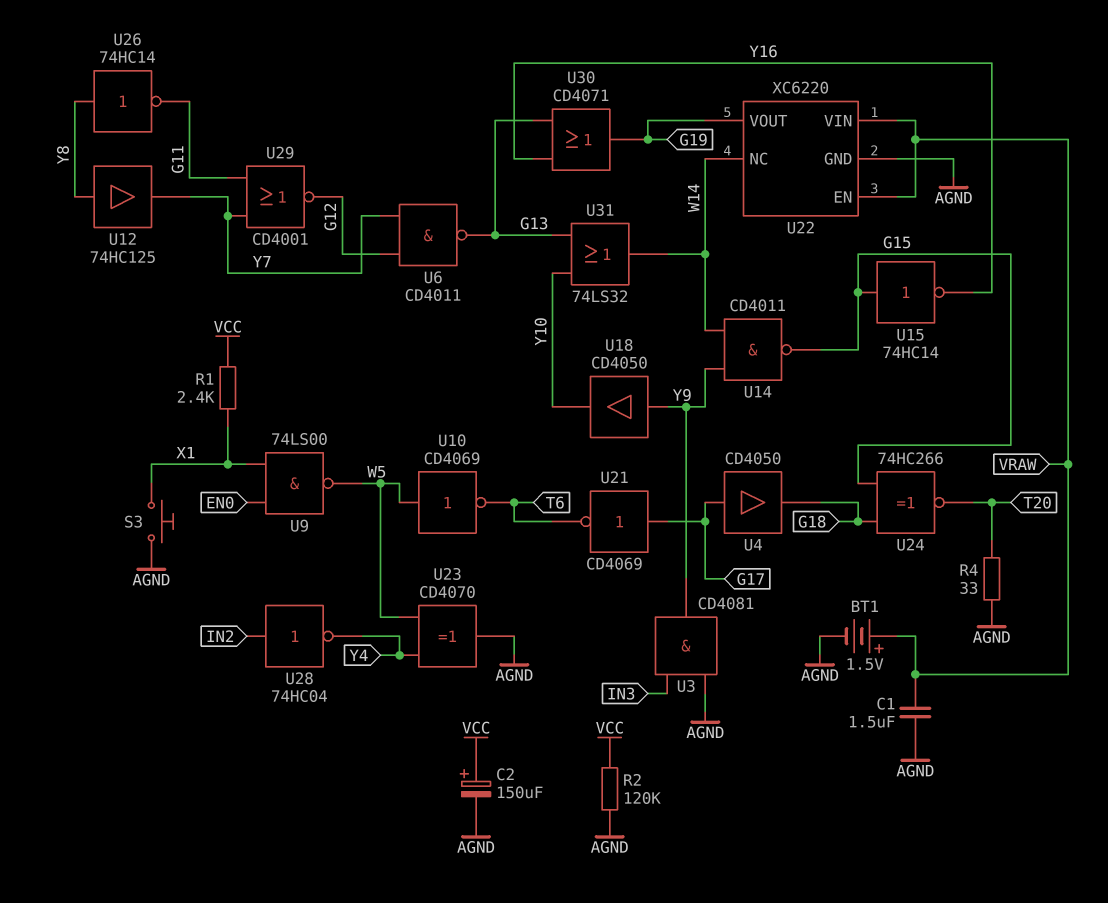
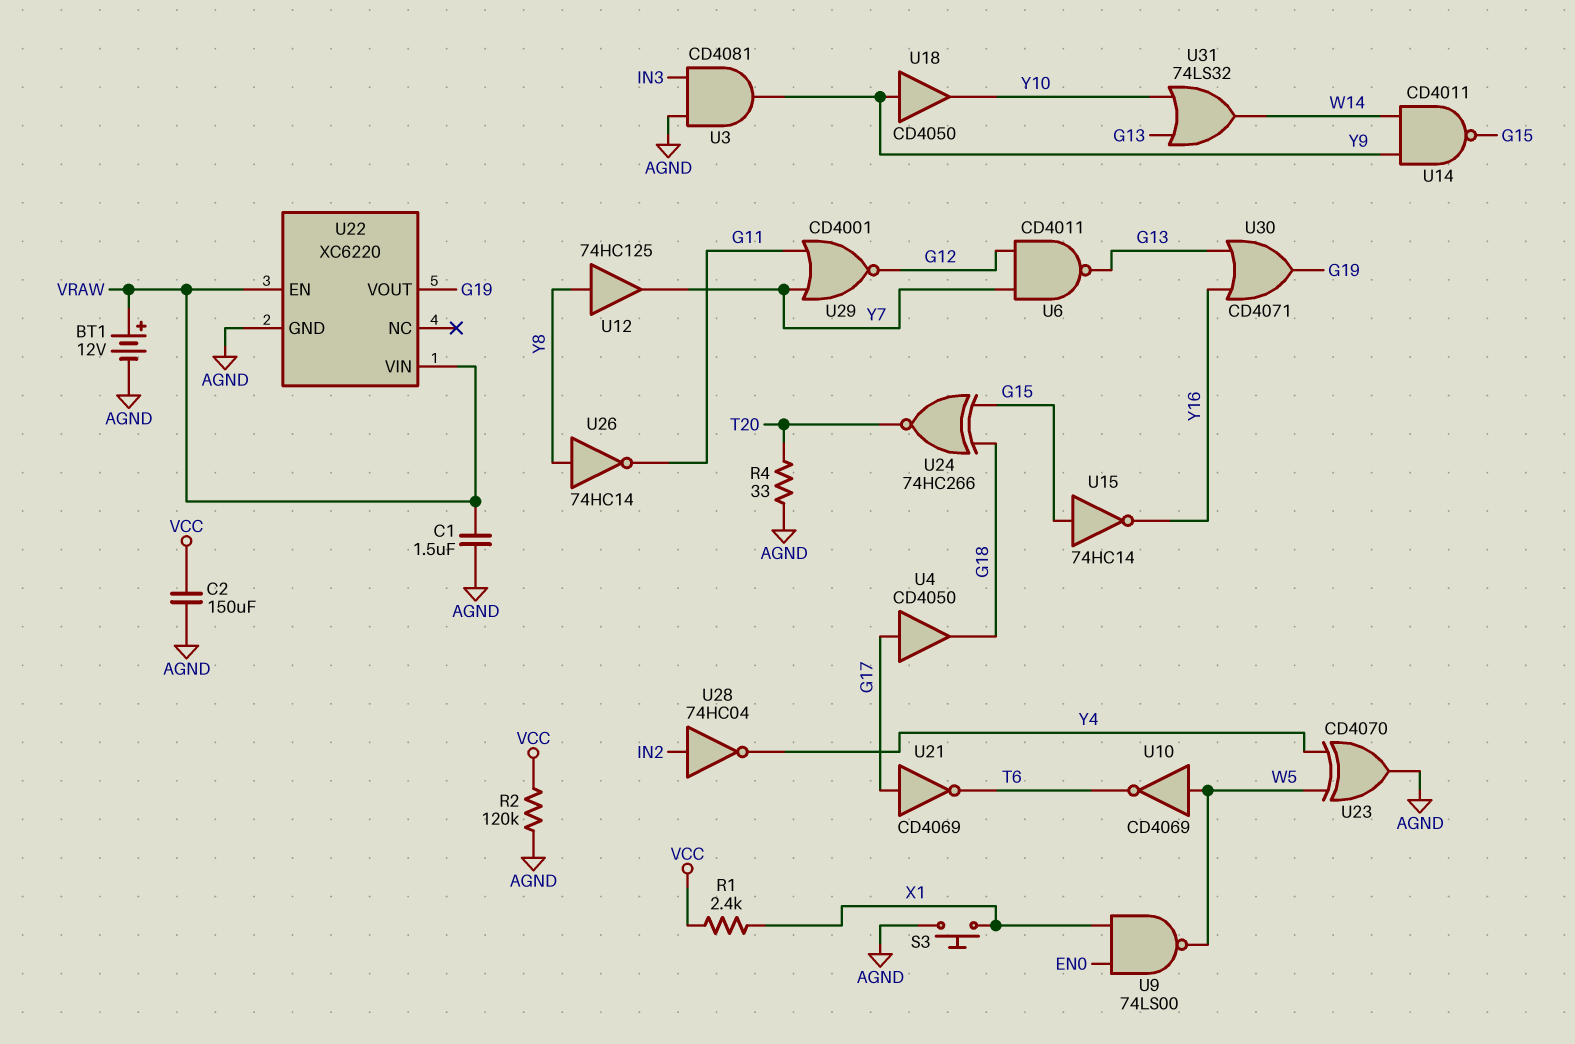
BT1: 1.5V (plus VRAW, minus AGND) -> 12V (plus VRAW, minus AGND)
C2: 150uF (plus VCC, minus AGND) -> 150uF (AGND, VCC)
U22 pin NC: W14 -> none

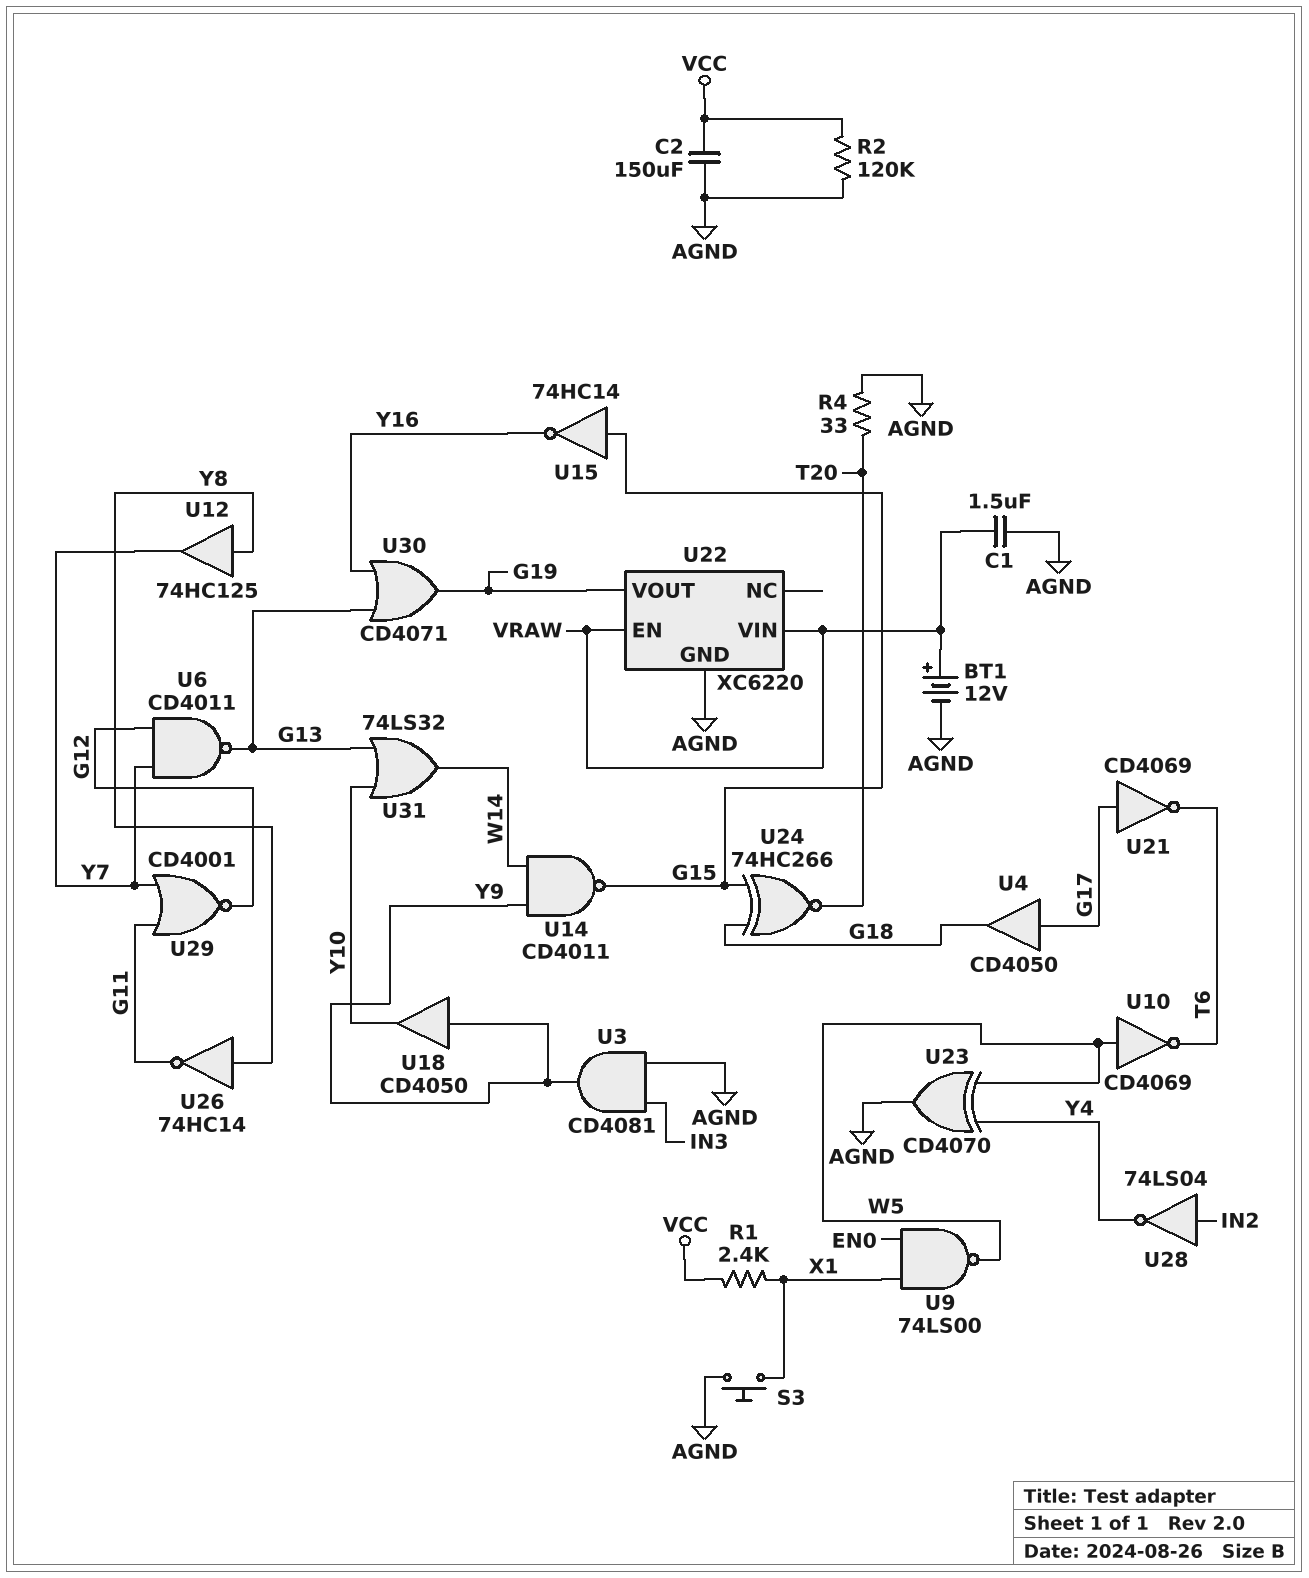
U28: NOT 74HC04 (in IN2, out Y4) -> NOT 74LS04 (in IN2, out Y4)

